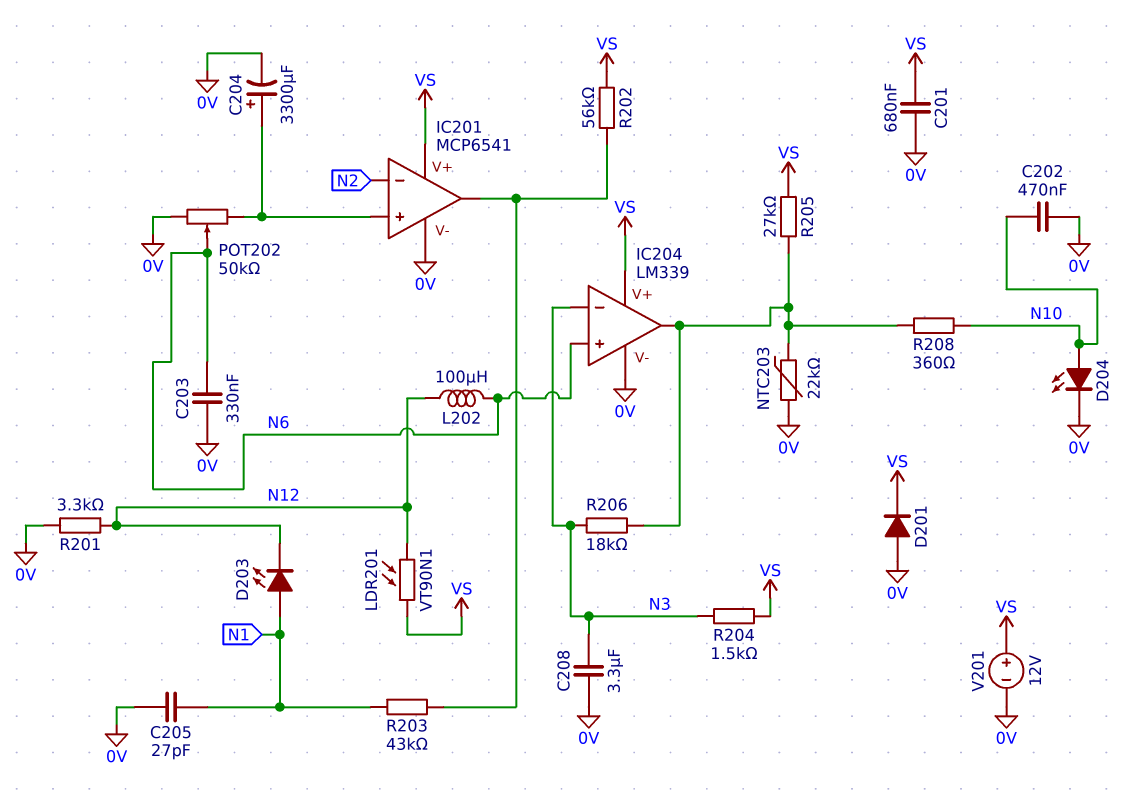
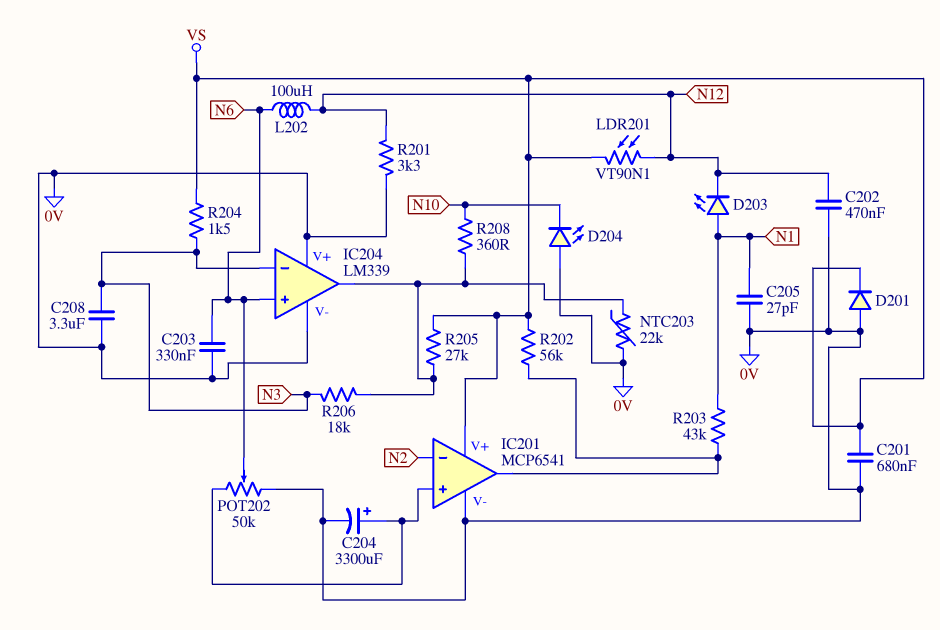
C202: 470nF (0V, N10) -> 470nF (0V, N12)
D204: LED (A N10, K 0V) -> LED (A 0V, K N10)
IC204 pin V+: VS -> 0V
V201: 12V (plus VS, minus 0V) -> none

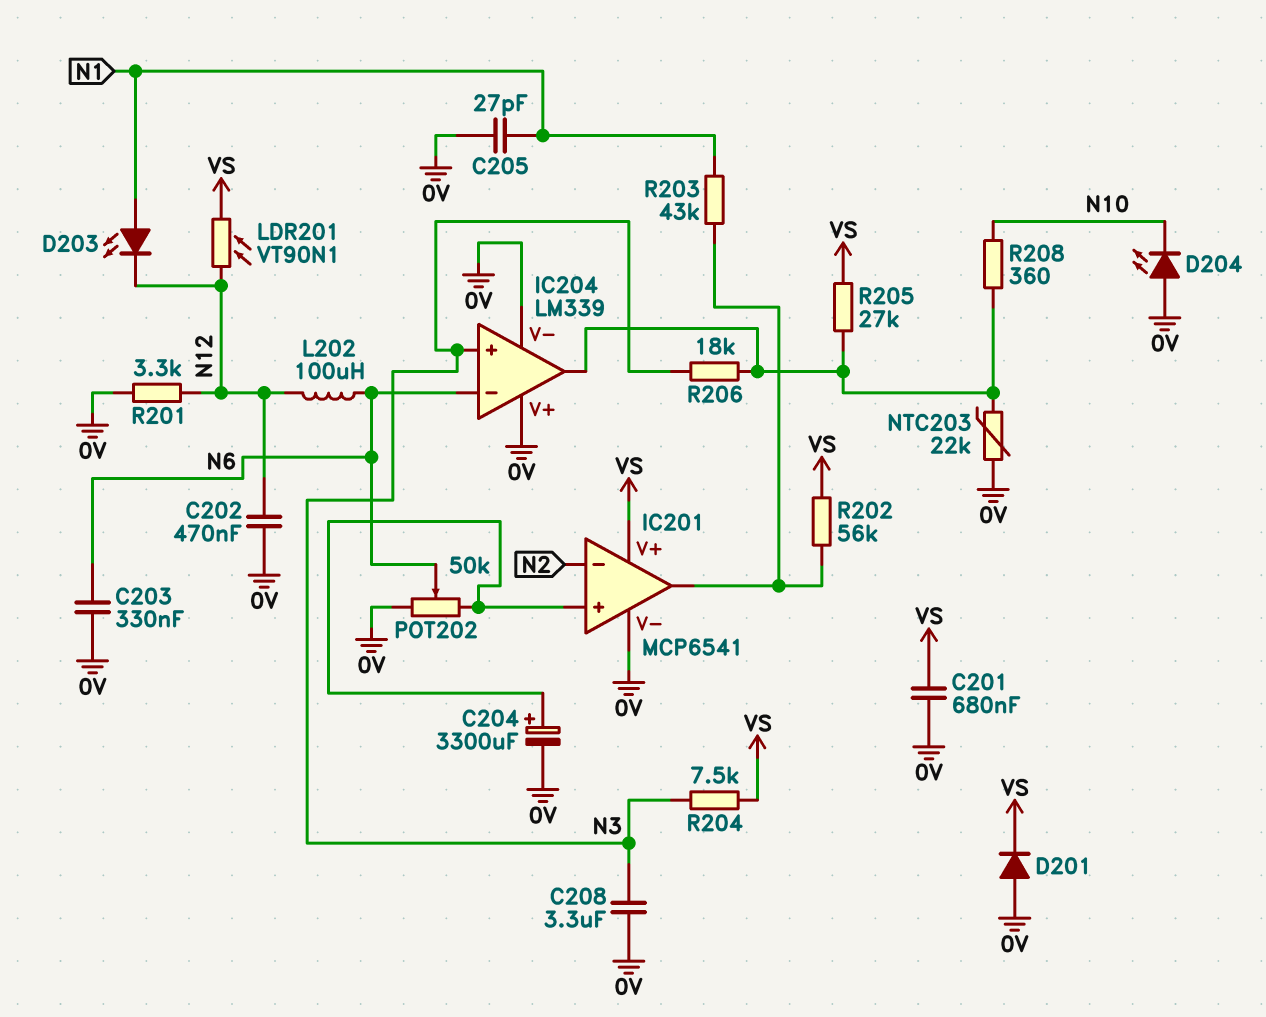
IC204 pin in+: N6 -> N3
IC204 pin in-: N3 -> N6
R204: 1.5k (N3, VS) -> 7.5k (N3, VS)

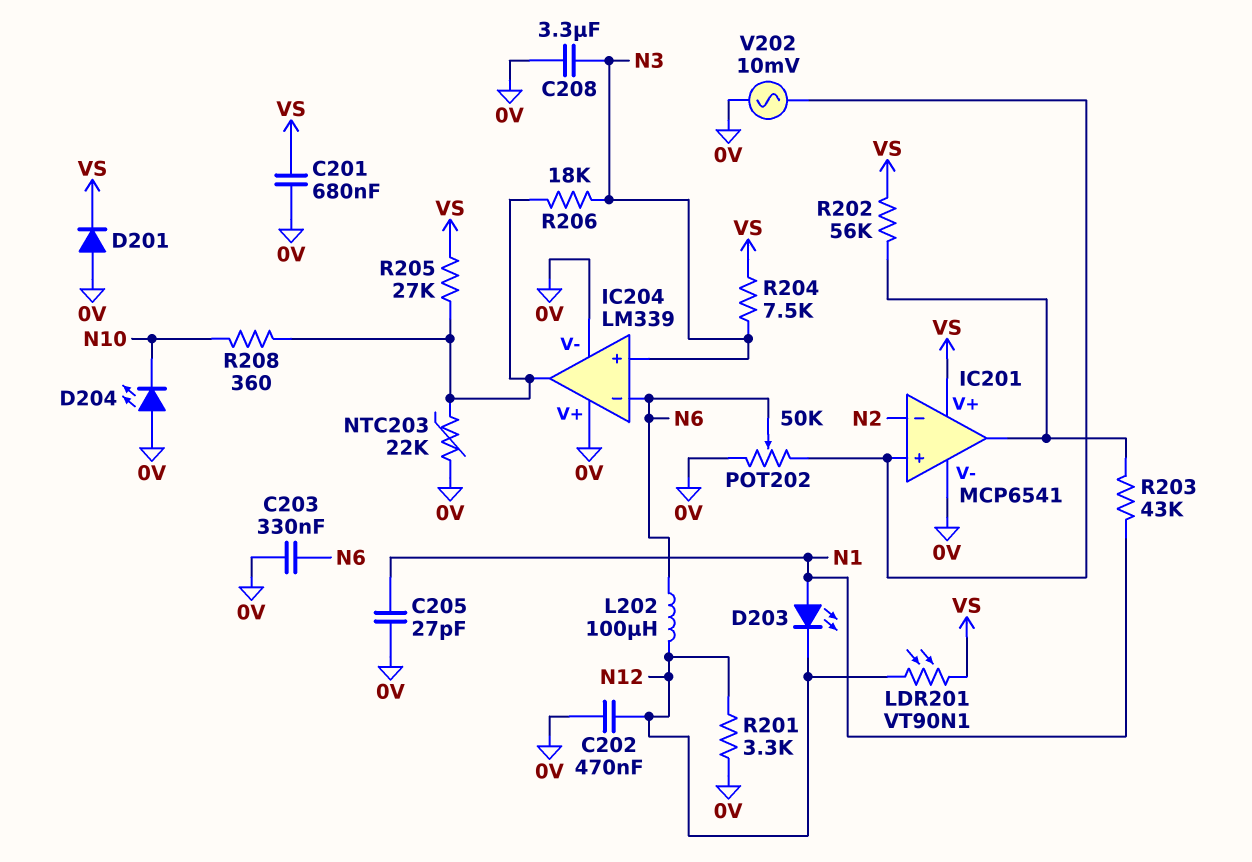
C204: 3300uF (plus IC201/in+, minus 0V) -> none
V202: none -> AC 10mV (0V, IC201/in+)

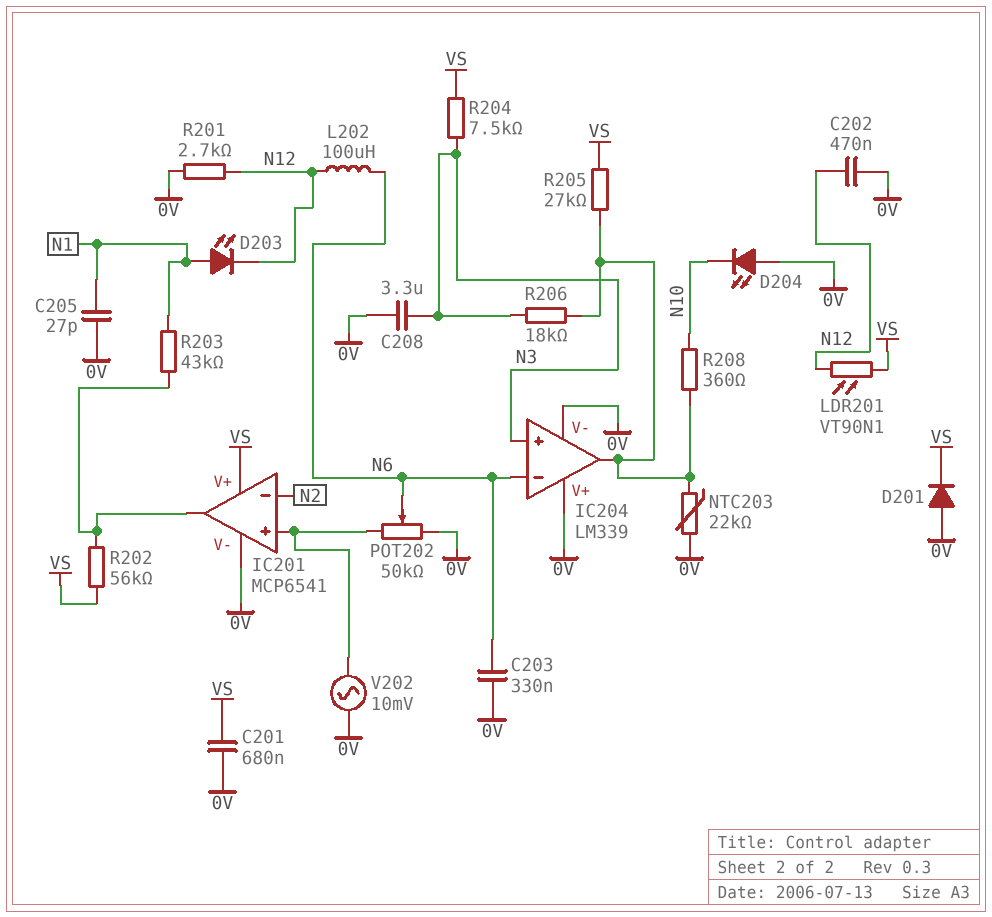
R201: 3.3k (0V, N12) -> 2.7k (0V, N12)

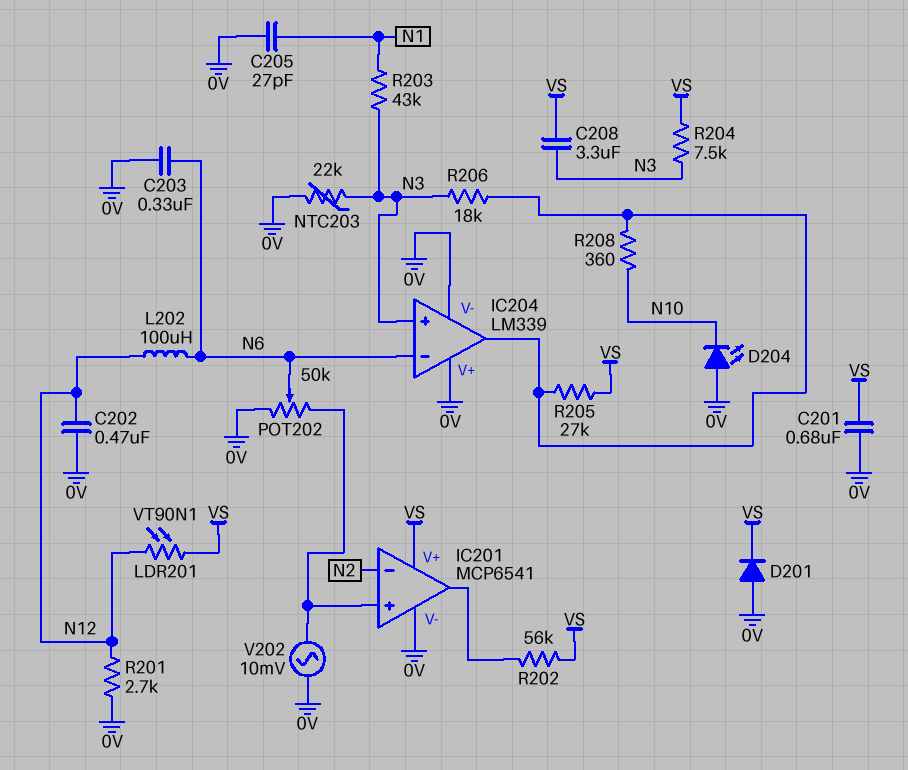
C208: 3.3uF (0V, N3) -> 3.3uF (N3, VS)
D203: LED (A N1, K N12) -> none
NTC203: 22k (0V, IC204/out) -> 22k (0V, N3)
R203: 43k (IC201/out, N1) -> 43k (N1, N3)

